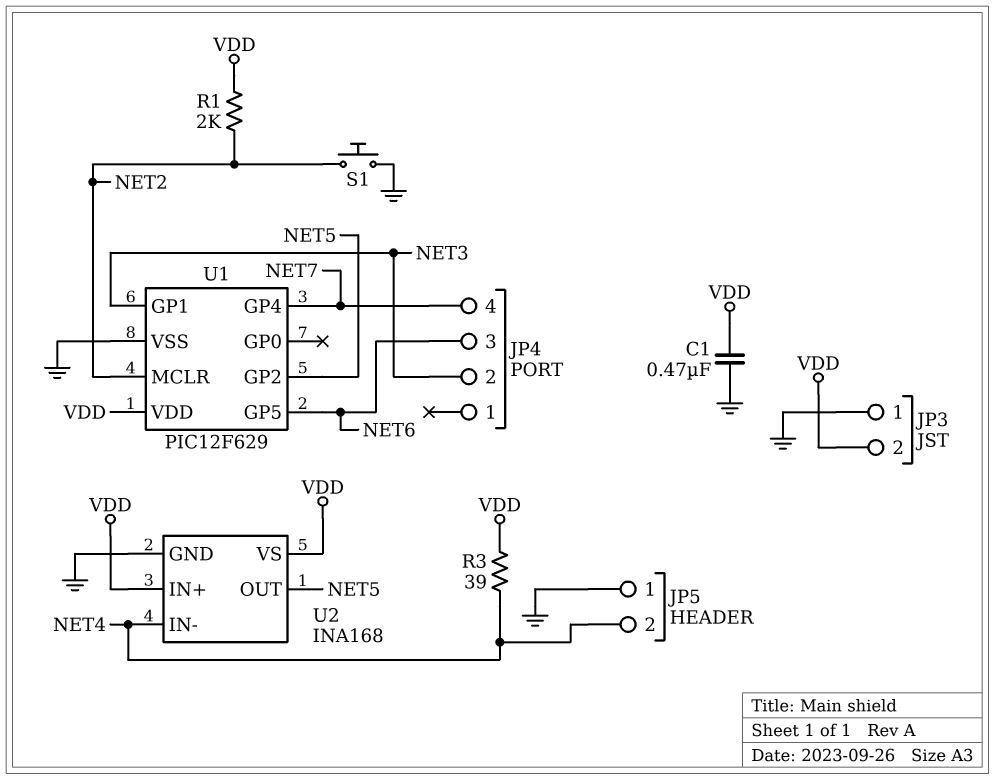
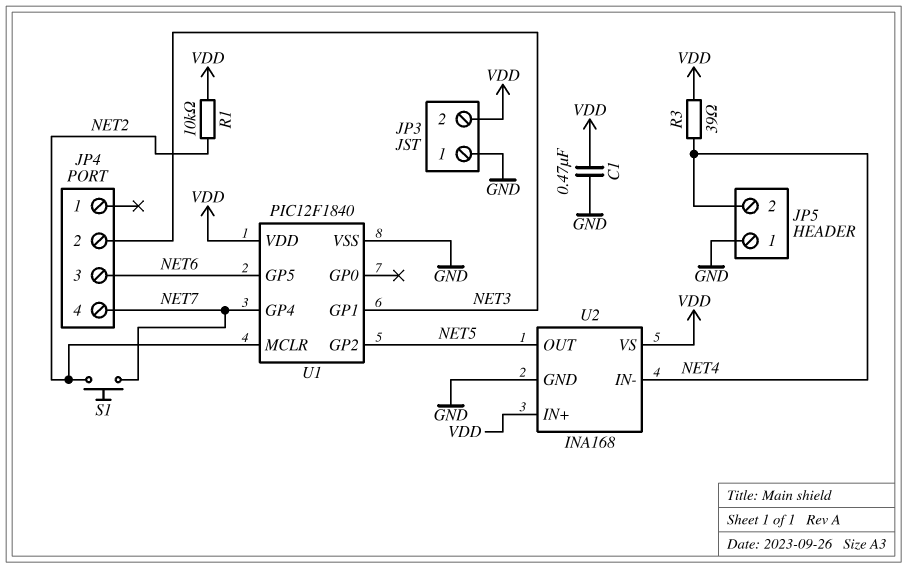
R1: 2k (NET2, VDD) -> 10k (NET2, VDD)
S1: button (GND, NET2) -> button (NET2, NET7)
U1: PIC12F629 -> PIC12F1840

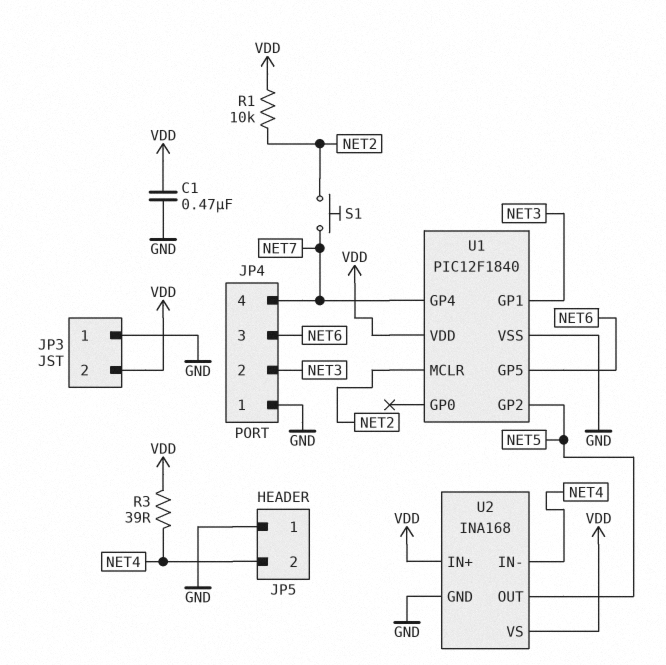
JP4 pin 1: none -> GND

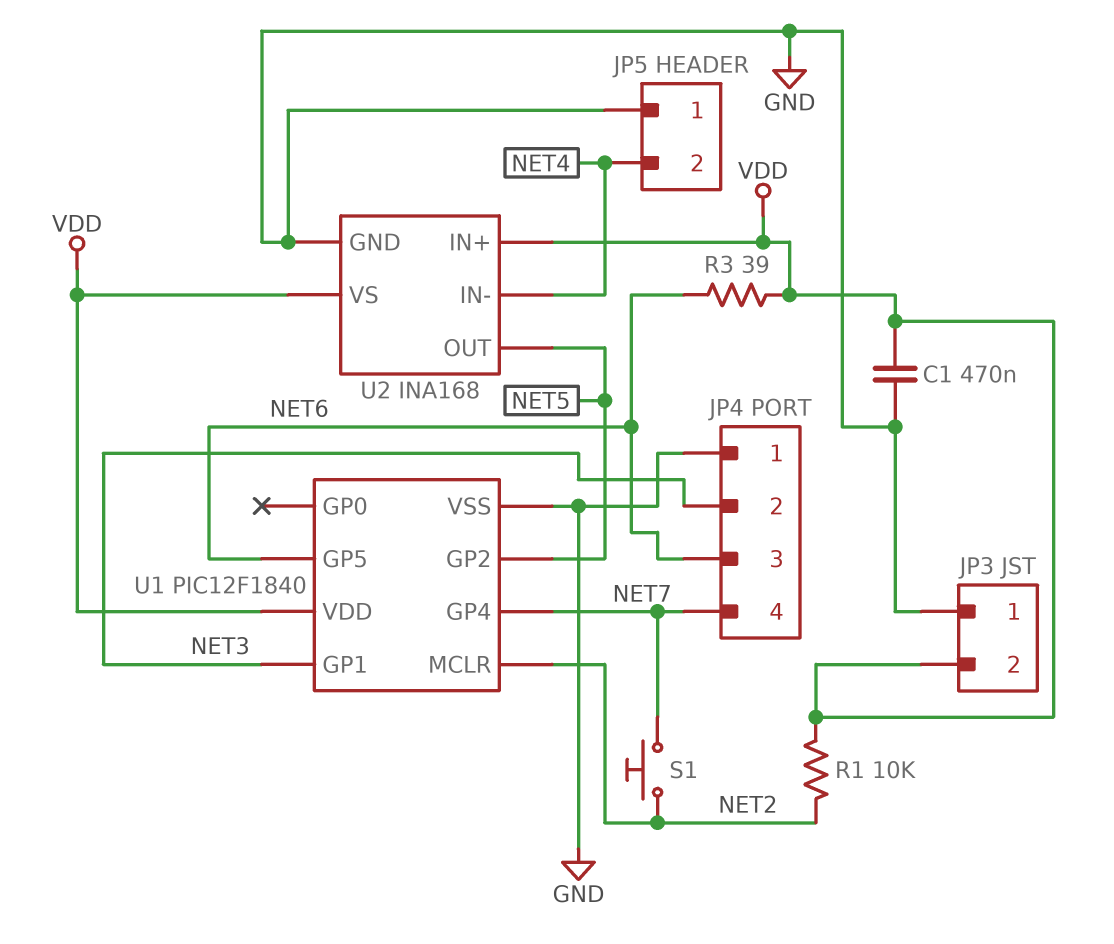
R3: 39 (NET4, VDD) -> 39 (NET6, VDD)

